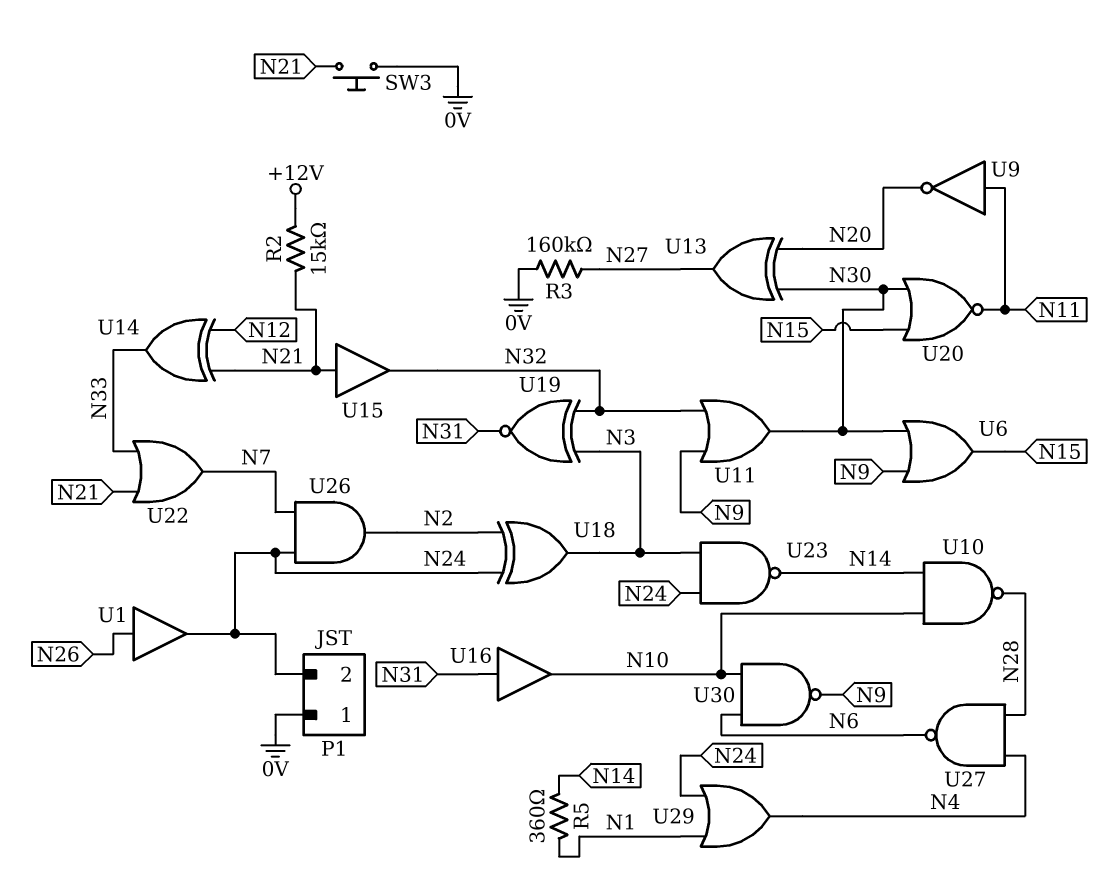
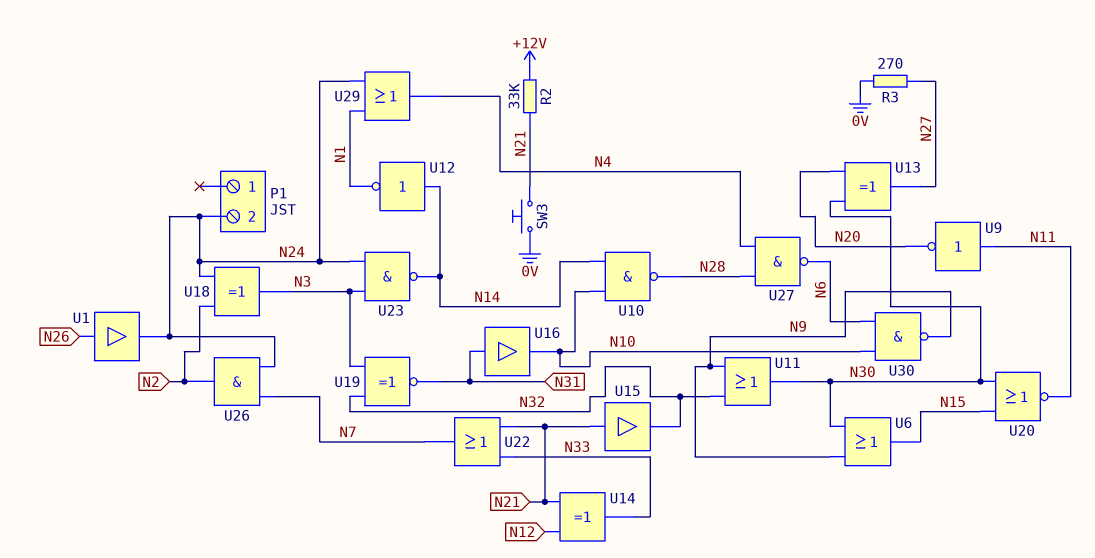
P1 pin 1: 0V -> none
R2: 15k (+12V, N21) -> 33k (+12V, N21)
R3: 160k (0V, N27) -> 270 (0V, N27)
R5: 360 (N1, N14) -> none
U12: none -> NOT (in N14, out N1)

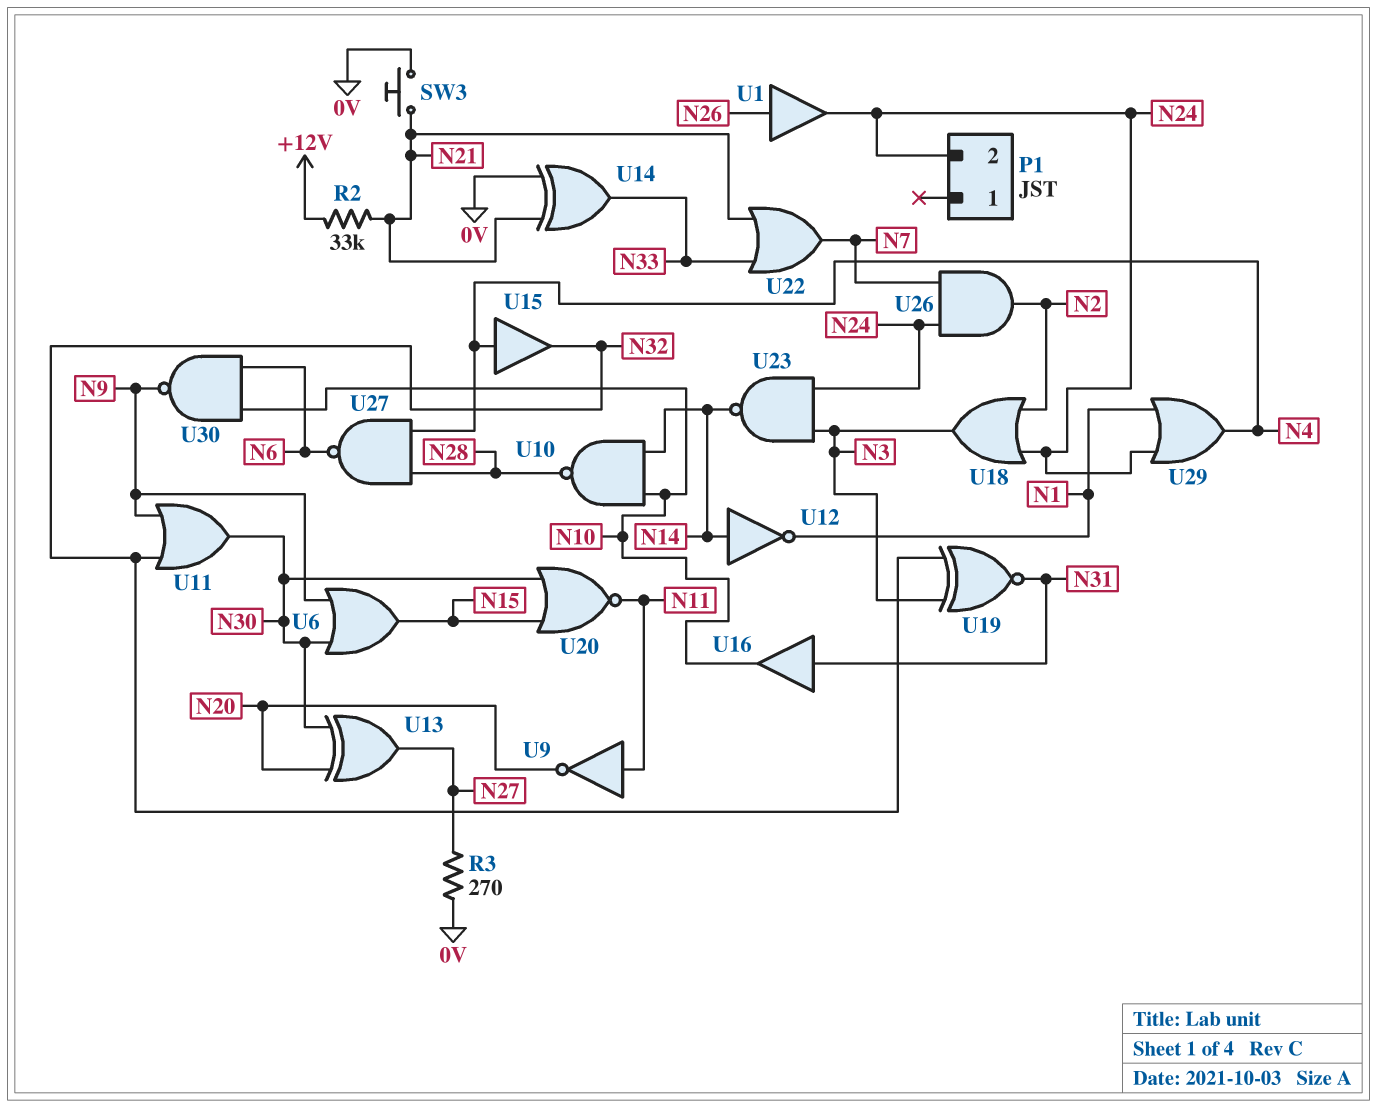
U14: XOR (in N12, in N21, out N33) -> XOR (in 0V, in N21, out N33)
U15: buffer (in N21, out N32) -> buffer (in N4, out N32)
U18: XOR (in N2, in N24, out N3) -> OR (in N2, in N24, out N3)

